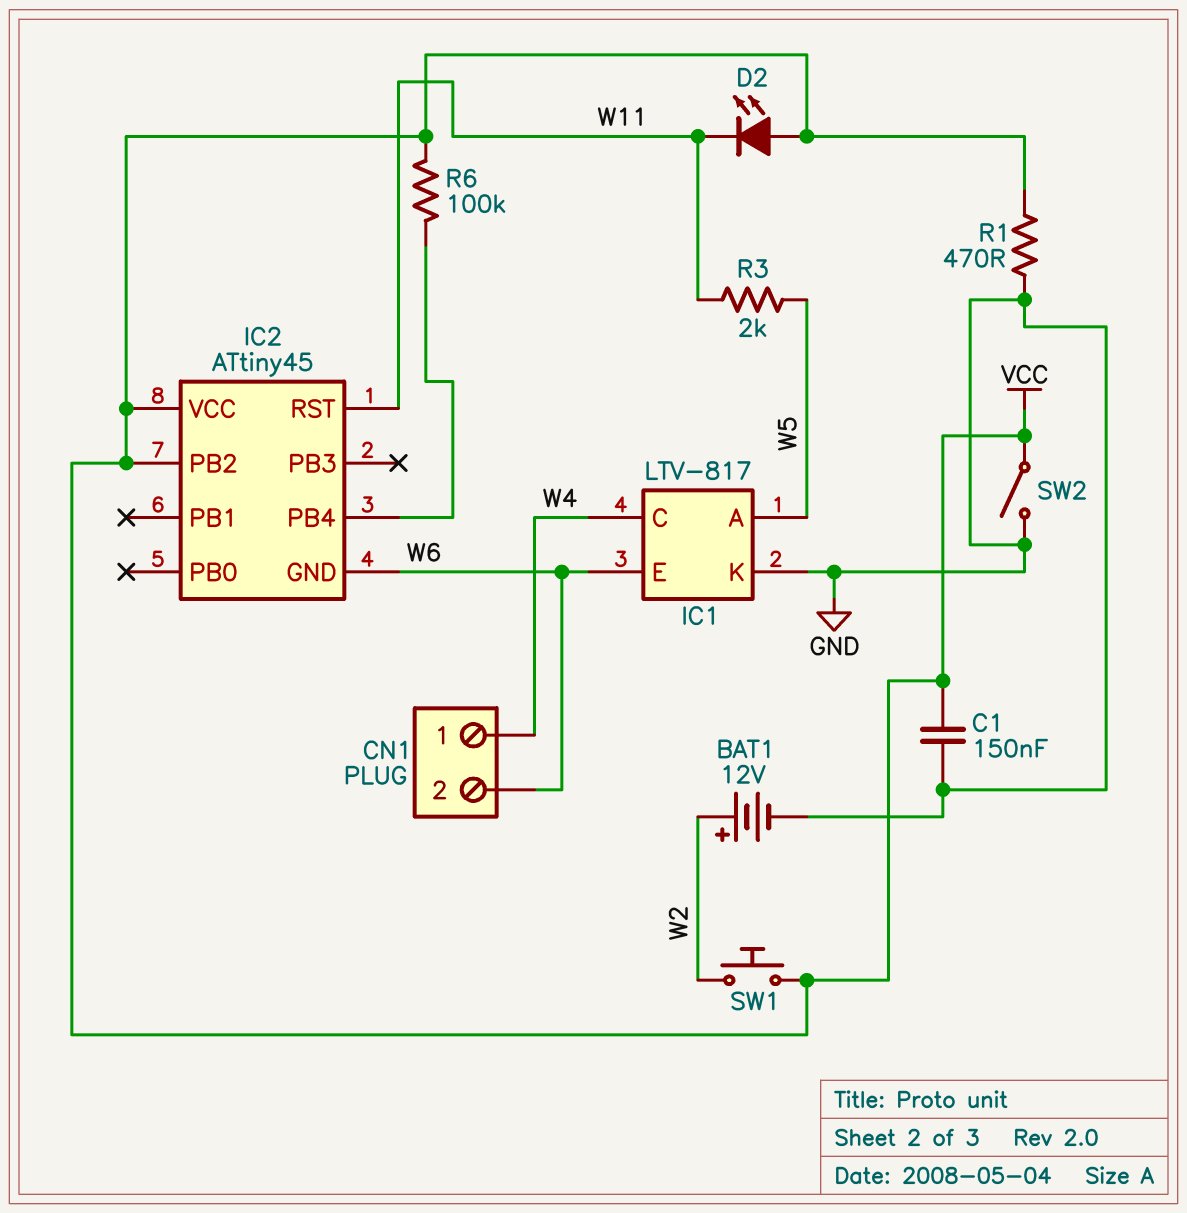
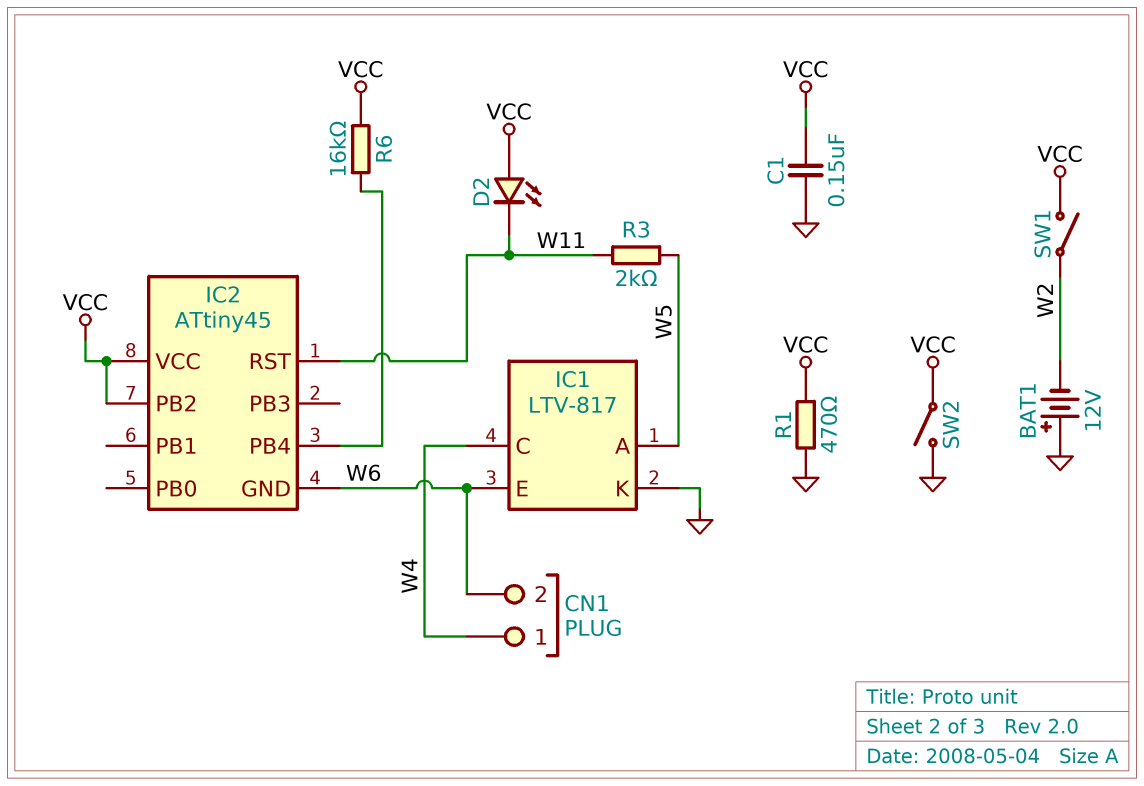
BAT1: 12V (plus W2, minus GND) -> 12V (plus GND, minus W2)
R6: 100k (IC2/PB4, VCC) -> 16k (IC2/PB4, VCC)
SW1: button (VCC, W2) -> switch (VCC, W2)

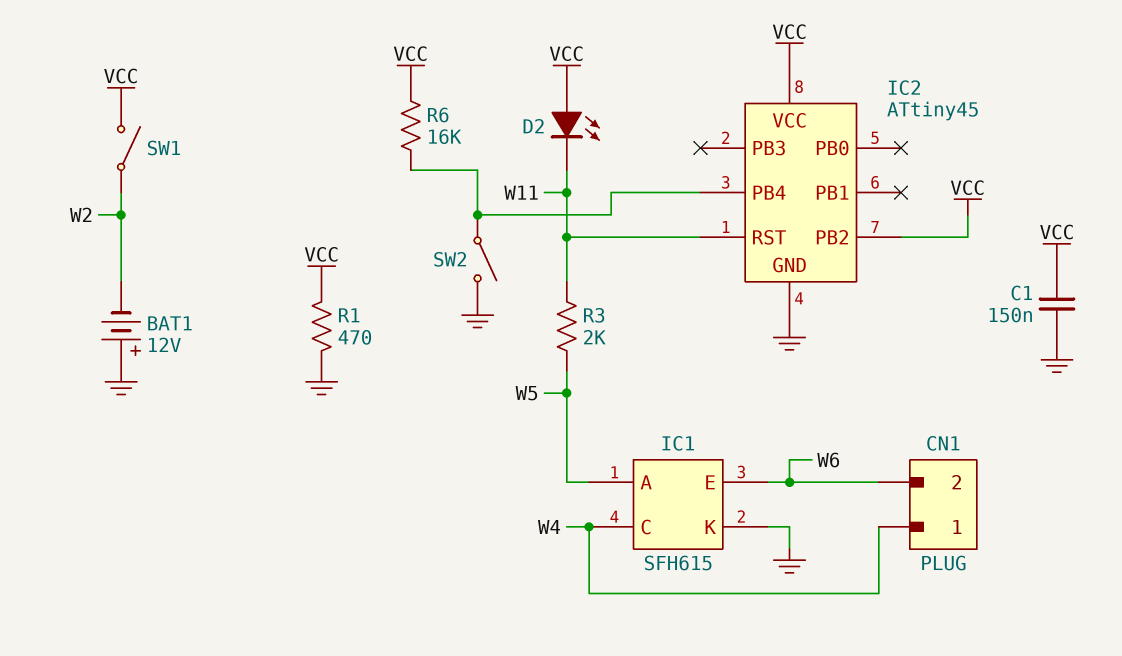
IC1: LTV-817 -> SFH615
IC2 pin GND: W6 -> GND
SW2: switch (GND, VCC) -> switch (GND, IC2/PB4)

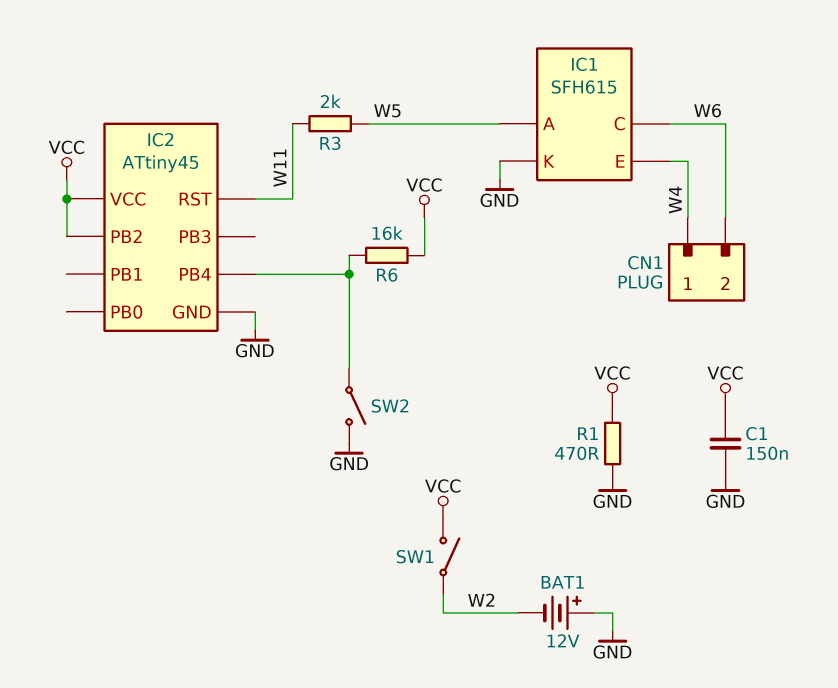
D2: LED (A VCC, K W11) -> none
IC1 pin C: W4 -> W6
IC1 pin E: W6 -> W4

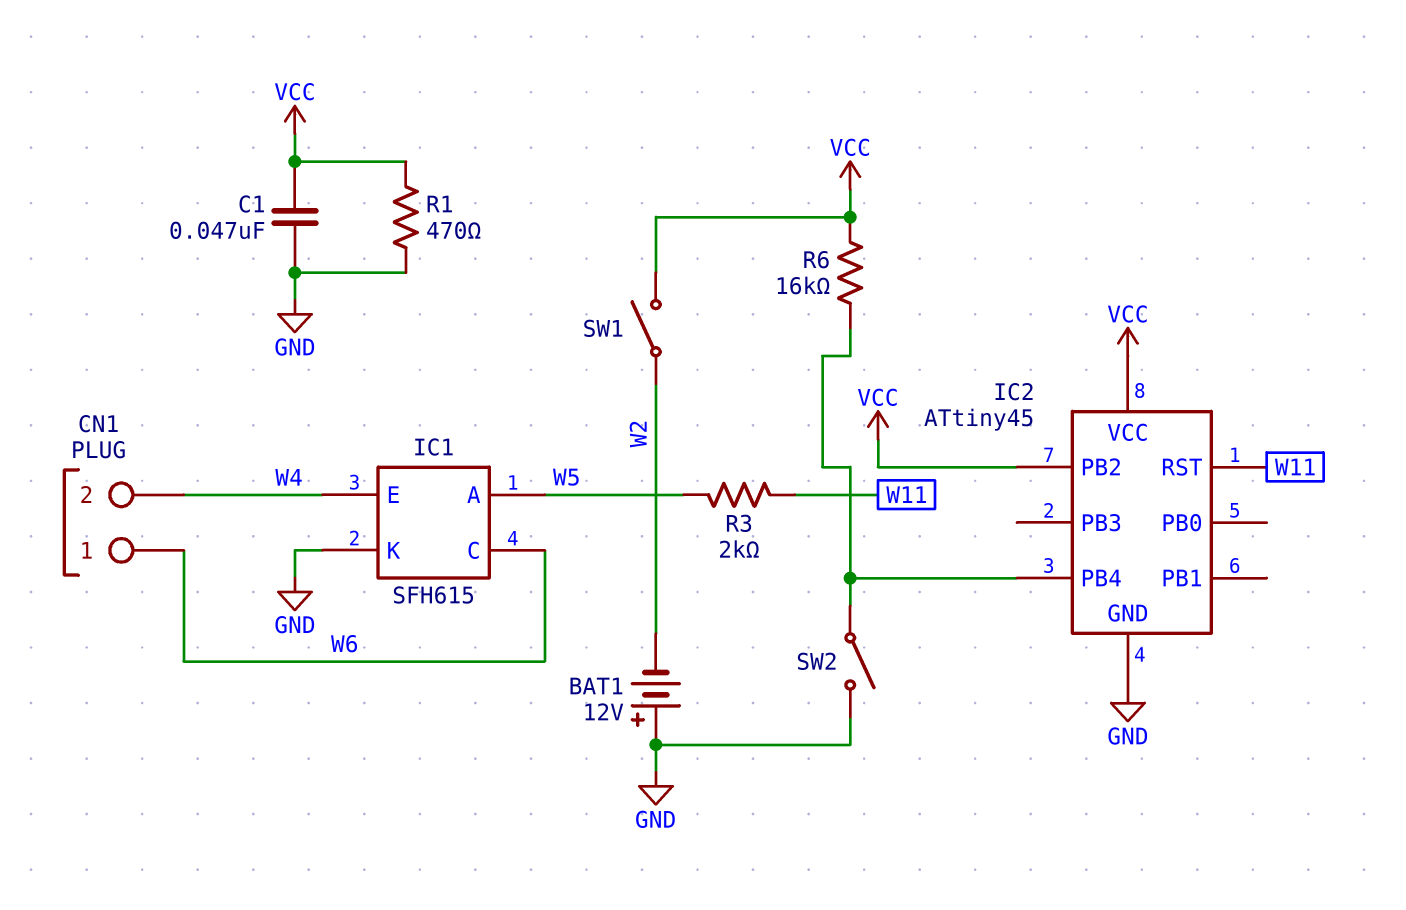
C1: 150nF (GND, VCC) -> 47nF (GND, VCC)
CN1 pin 1: W4 -> W6
CN1 pin 2: W6 -> W4

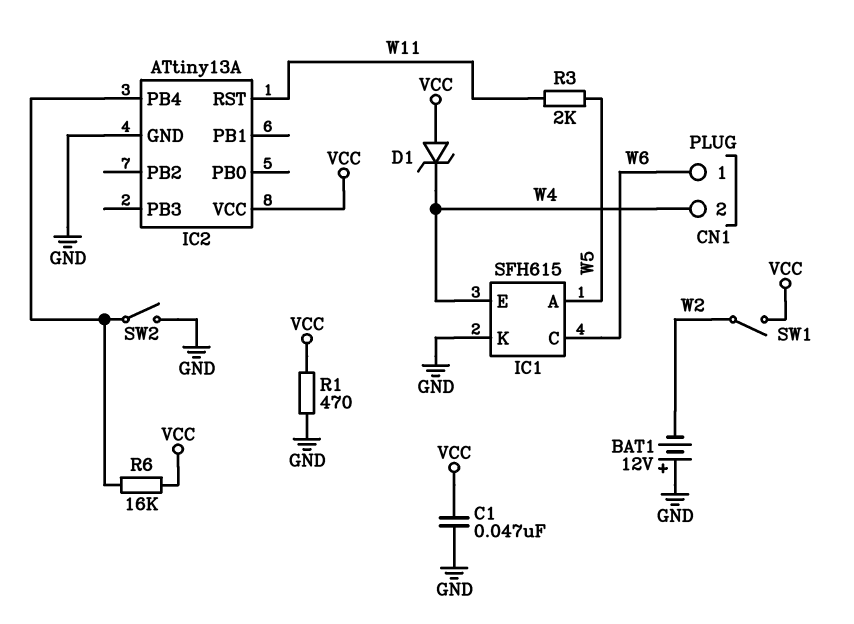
D1: none -> zener (A VCC, K W4)
IC2: ATtiny45 -> ATtiny13A
IC2 pin PB2: VCC -> none

